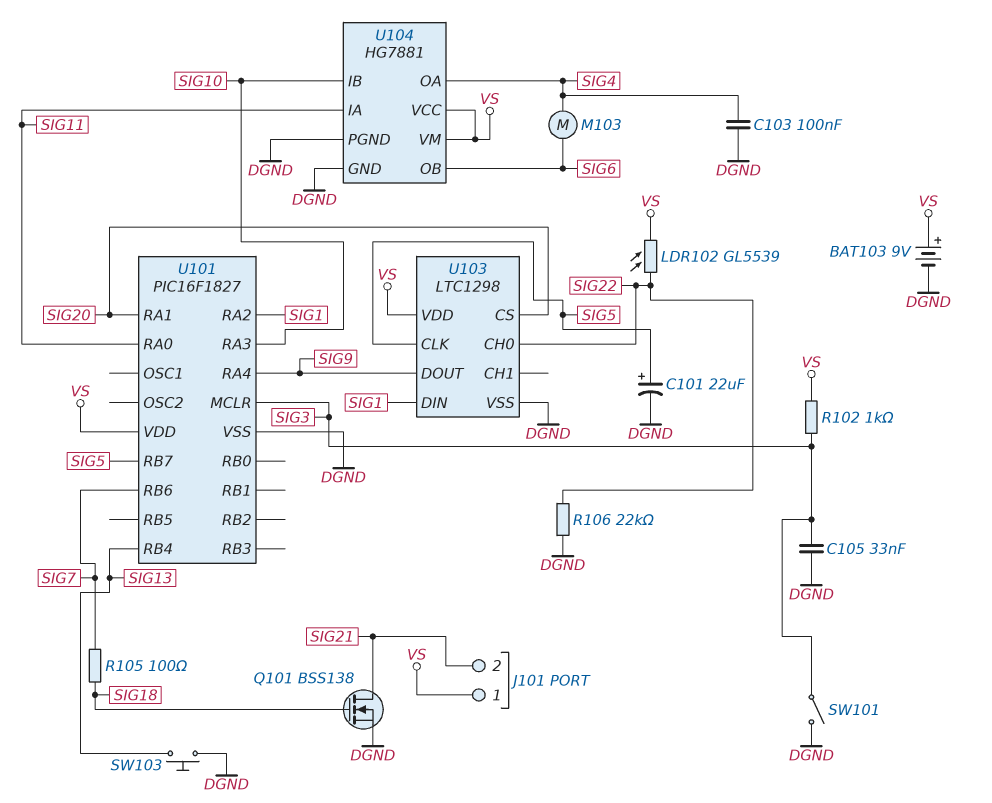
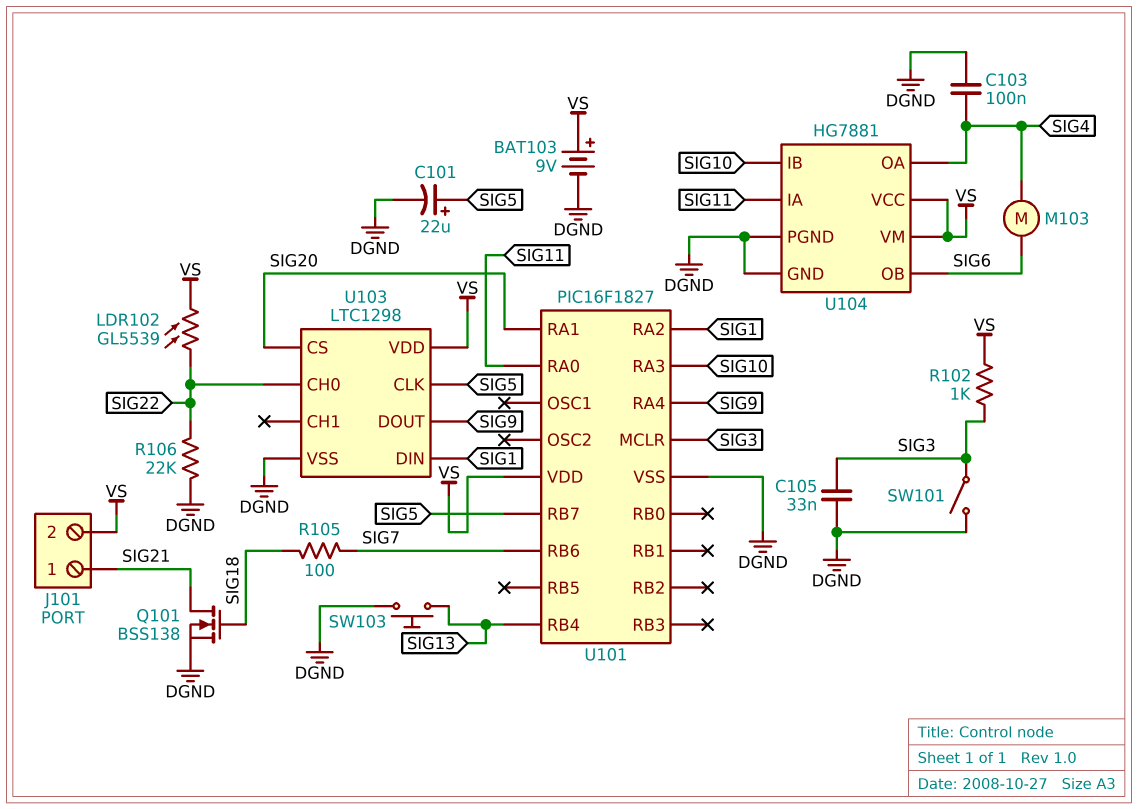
J101 pin 1: VS -> SIG21
J101 pin 2: SIG21 -> VS

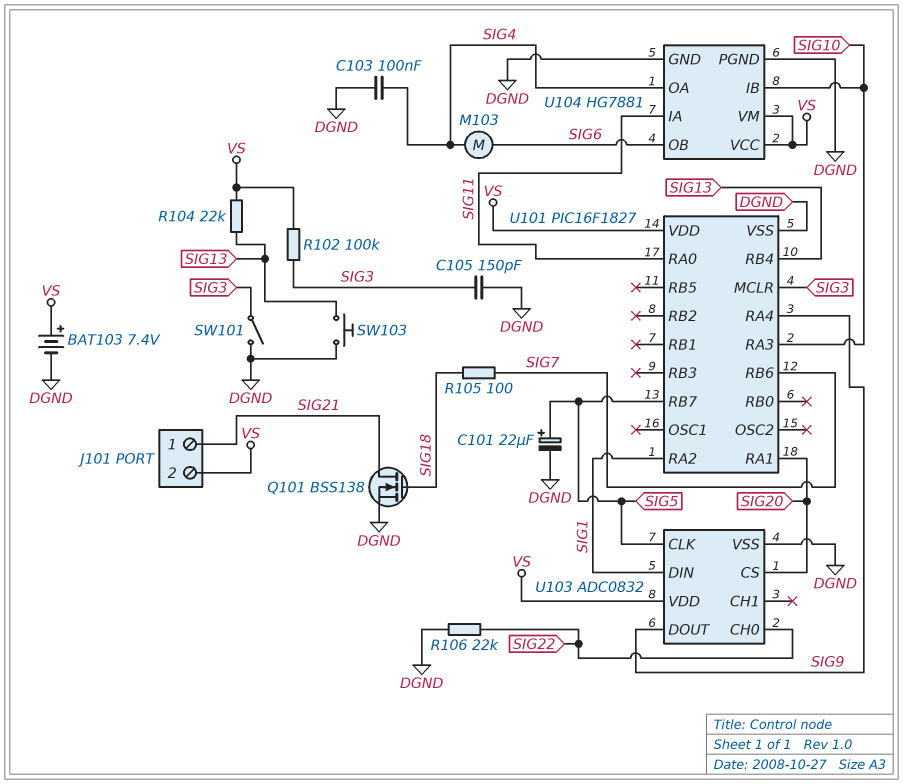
BAT103: 9V (plus VS, minus DGND) -> 7.4V (plus VS, minus DGND)
C105: 33nF (DGND, SIG3) -> 150pF (DGND, SIG3)
LDR102: GL5539 (SIG22, VS) -> none
R102: 1k (SIG3, VS) -> 100k (SIG3, VS)
R104: none -> 22k (SIG13, VS)
U103: LTC1298 -> ADC0832

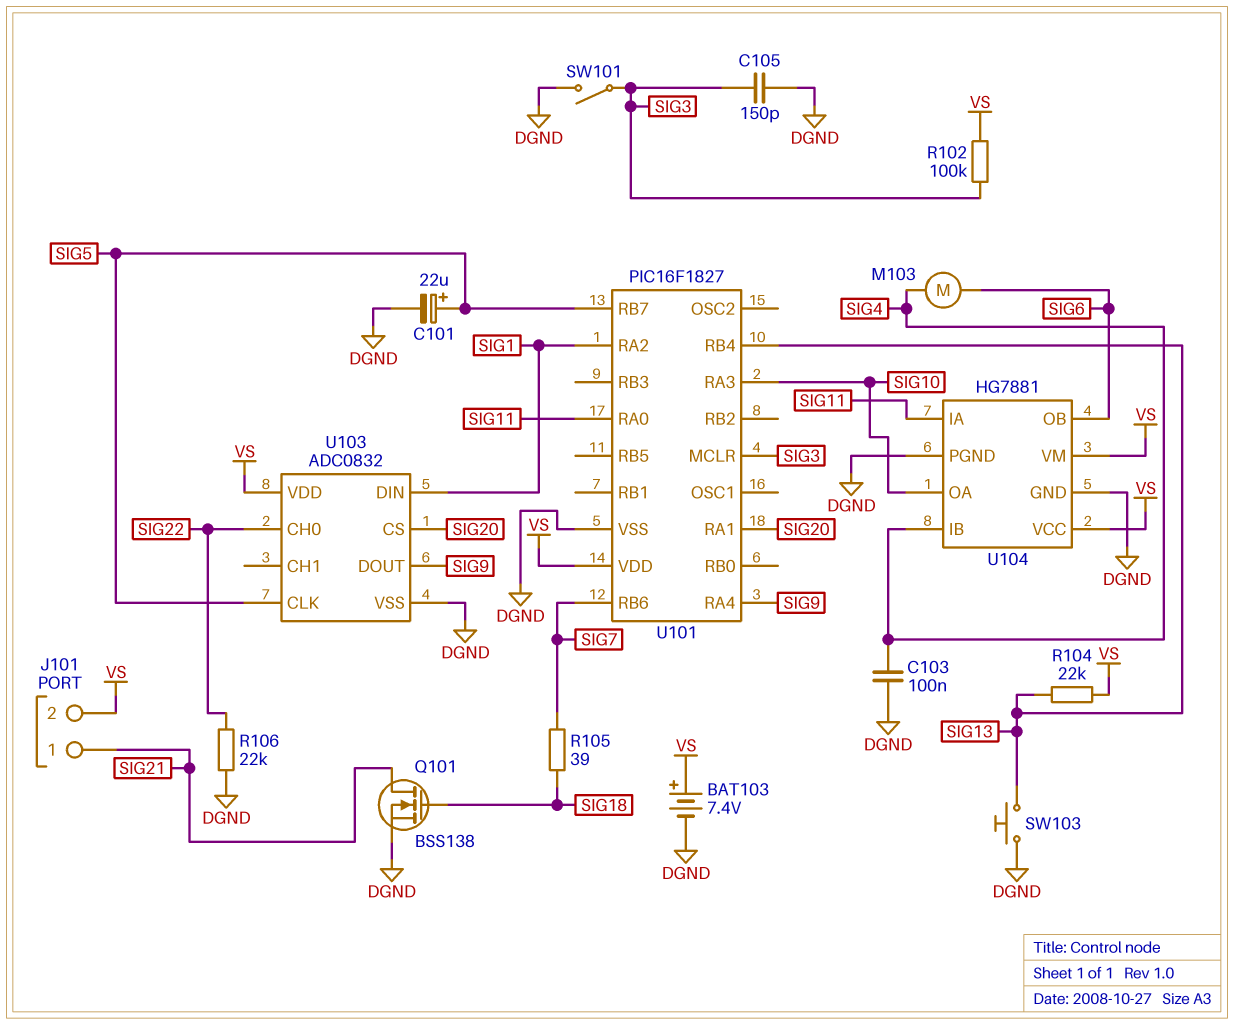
R105: 100 (SIG7, SIG18) -> 39 (SIG7, SIG18)
U104 pin IB: SIG10 -> SIG4
U104 pin OA: SIG4 -> SIG10

